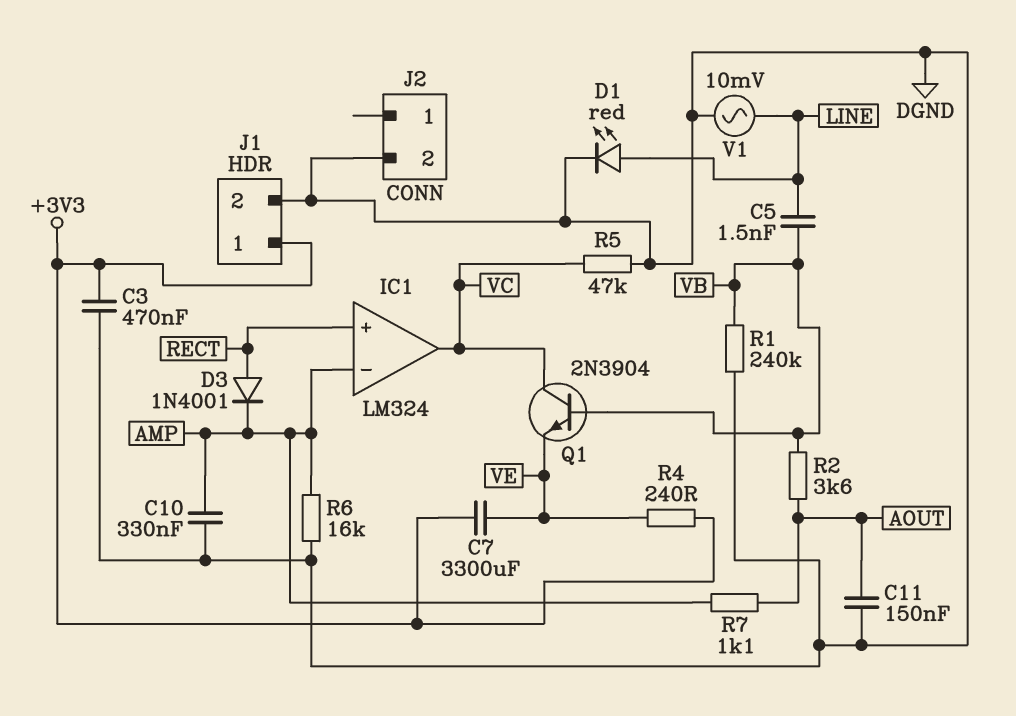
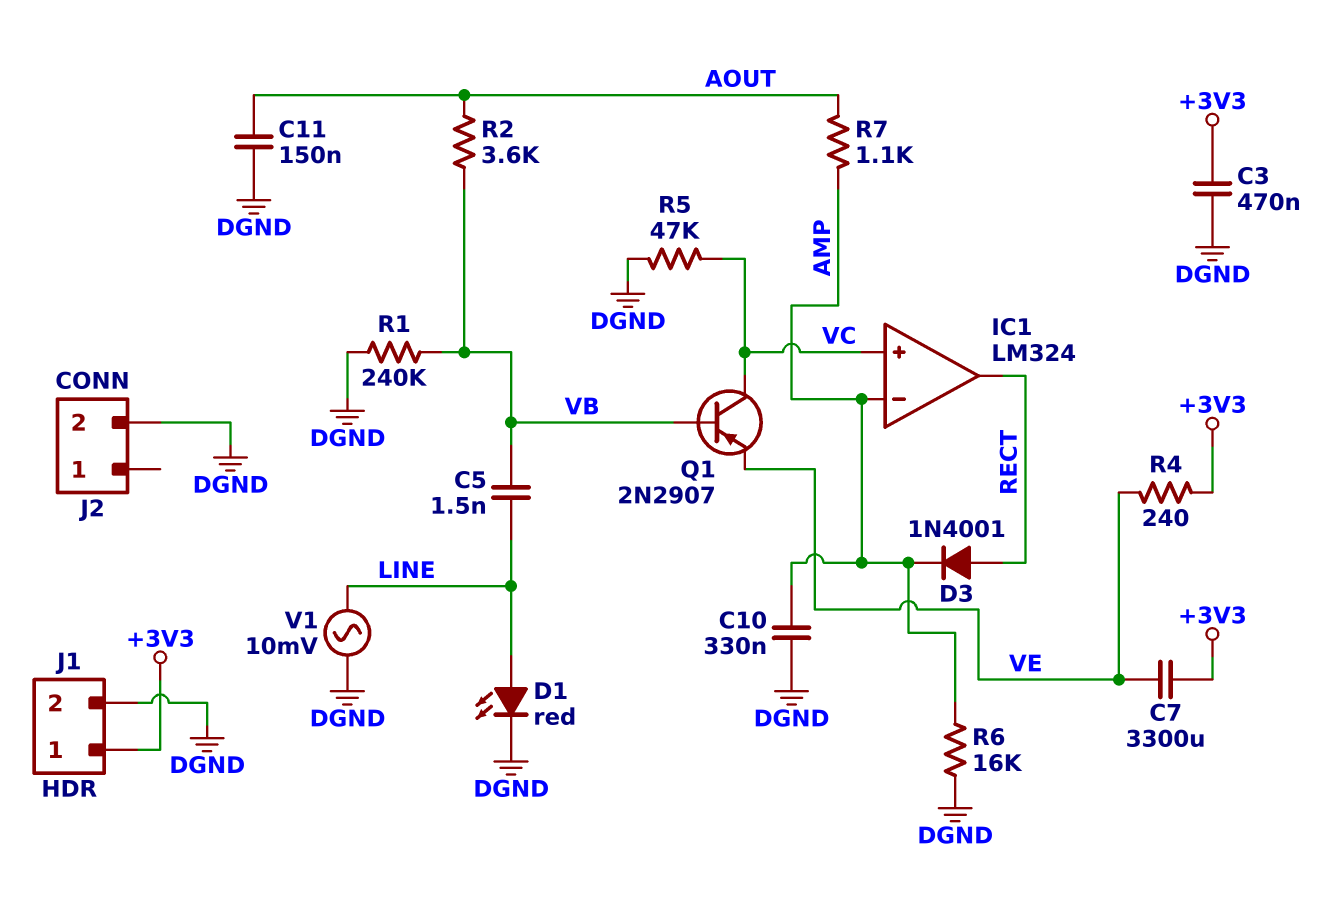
IC1 pin in+: RECT -> VC
IC1 pin out: VC -> RECT
Q1: NPN 2N3904 (B VB, C VC, E VE) -> PNP 2N2907 (B VB, C VC, E VE)

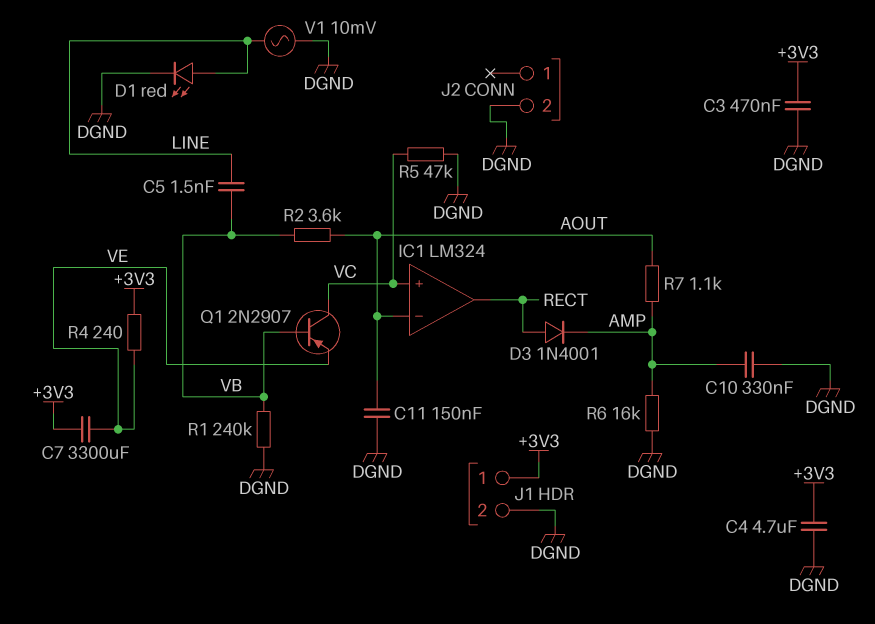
C4: none -> 4.7uF (+3V3, DGND)
IC1 pin in-: AMP -> AOUT

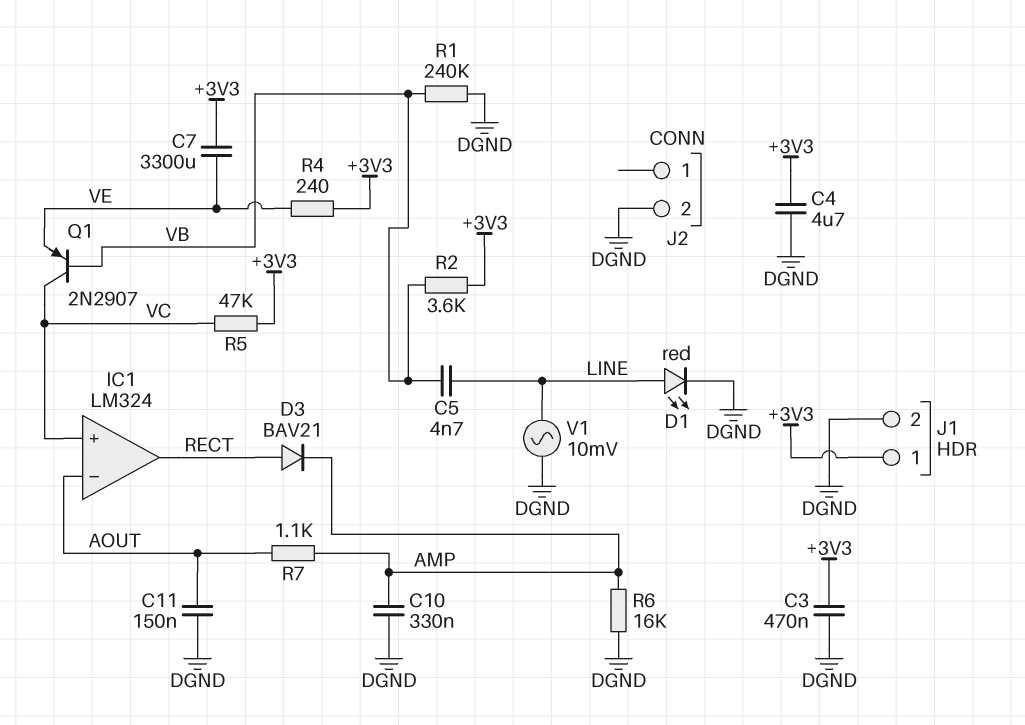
C5: 1.5nF (LINE, VB) -> 4.7nF (LINE, VB)
D3: diode 1N4001 (A RECT, K AMP) -> diode BAV21 (A RECT, K AMP)
R2: 3.6k (AOUT, VB) -> 3.6k (+3V3, VB)
R5: 47k (DGND, VC) -> 47k (+3V3, VC)

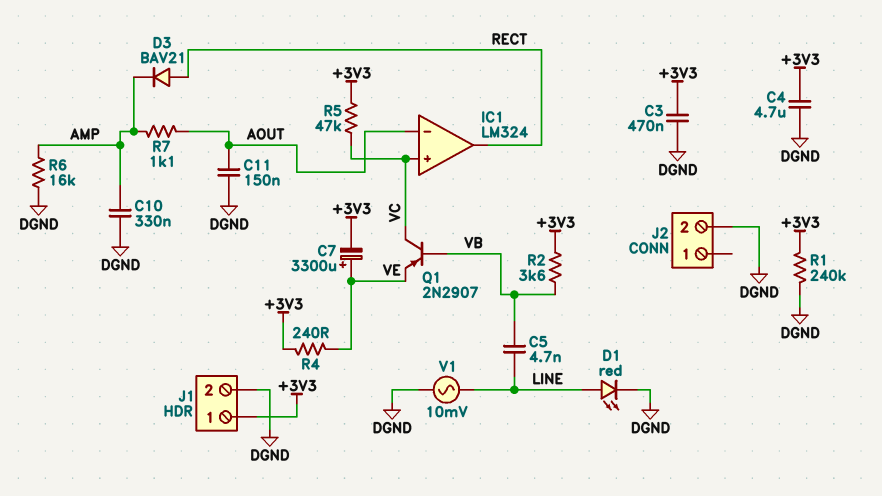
C7: 3300uF (+3V3, VE) -> 3300uF (plus VE, minus +3V3)
R1: 240k (DGND, VB) -> 240k (+3V3, DGND)

